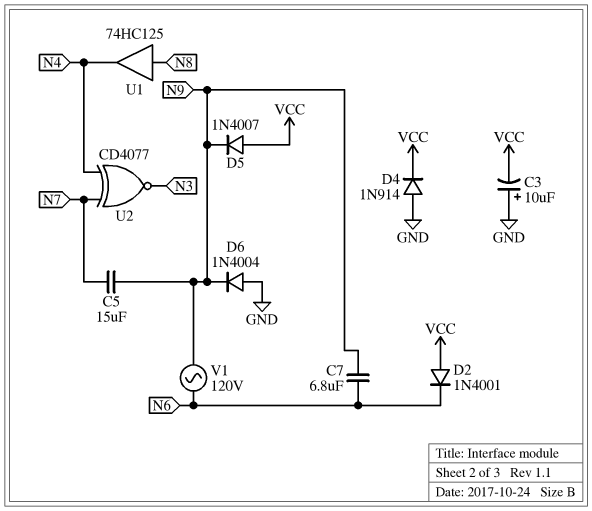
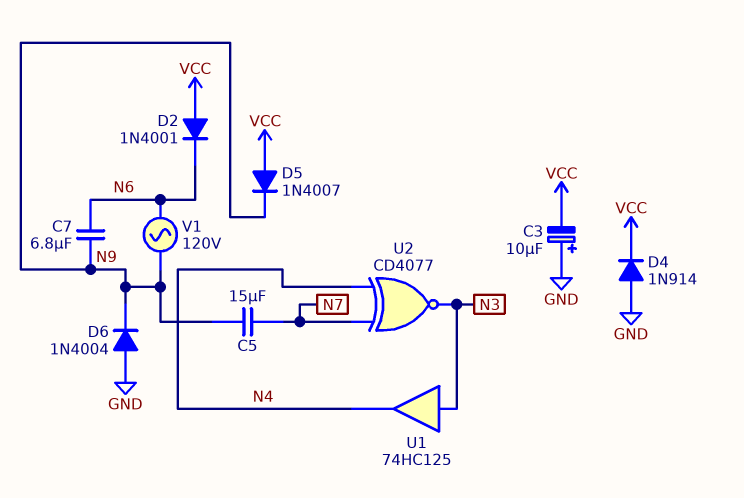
U1: buffer 74HC125 (in N8, out N4) -> buffer 74HC125 (in N3, out N4)

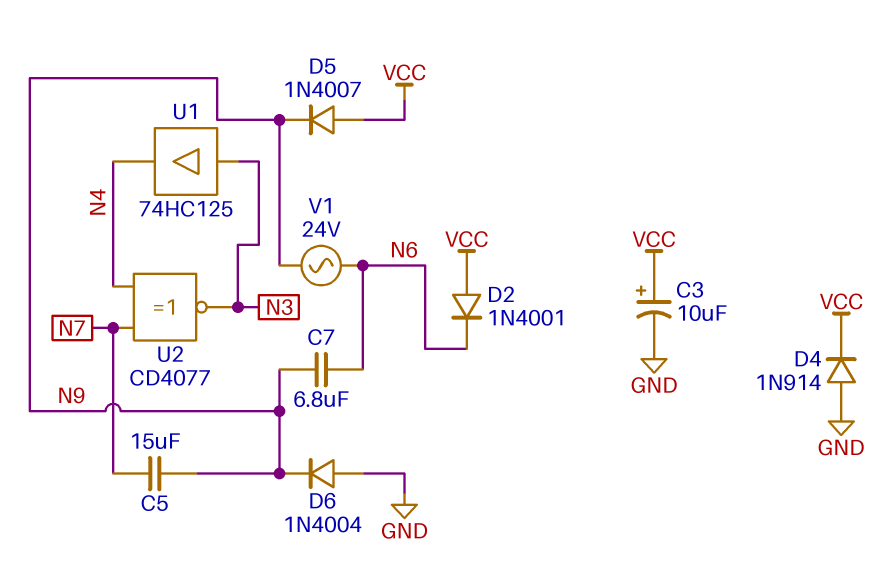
C3: 10uF (plus GND, minus VCC) -> 10uF (plus VCC, minus GND)
V1: AC 120V (N6, N9) -> AC 24V (N6, N9)

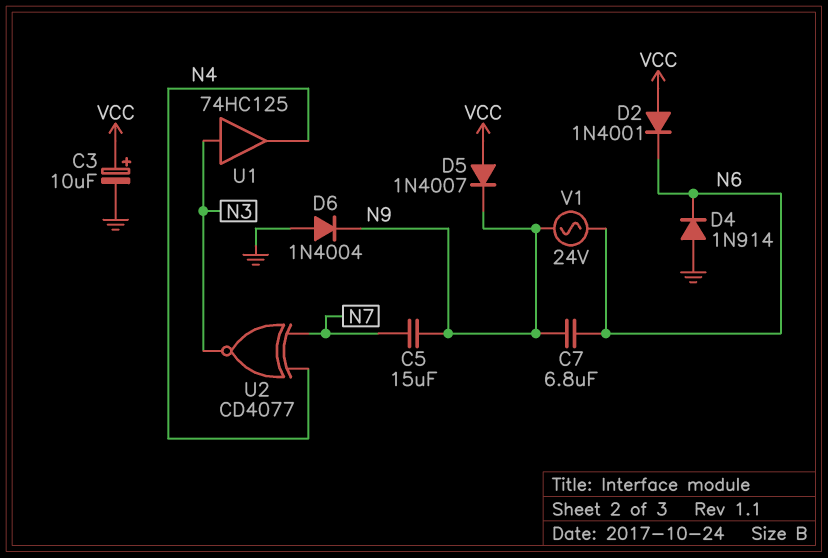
D4: diode 1N914 (A GND, K VCC) -> diode 1N914 (A GND, K N6)

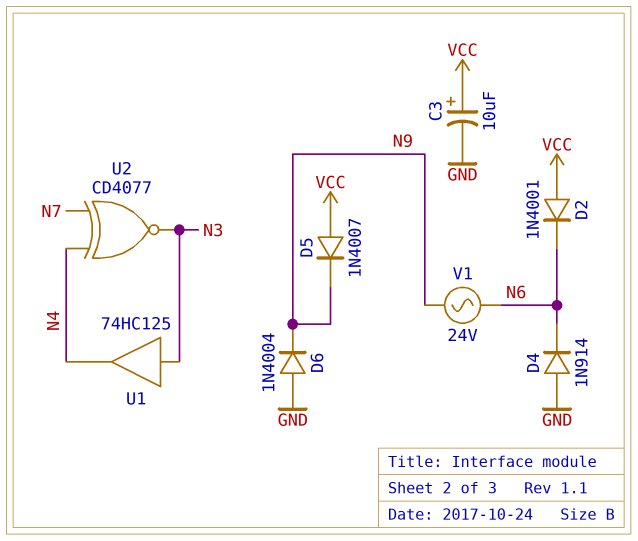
C5: 15uF (N7, N9) -> none
C7: 6.8uF (N6, N9) -> none

